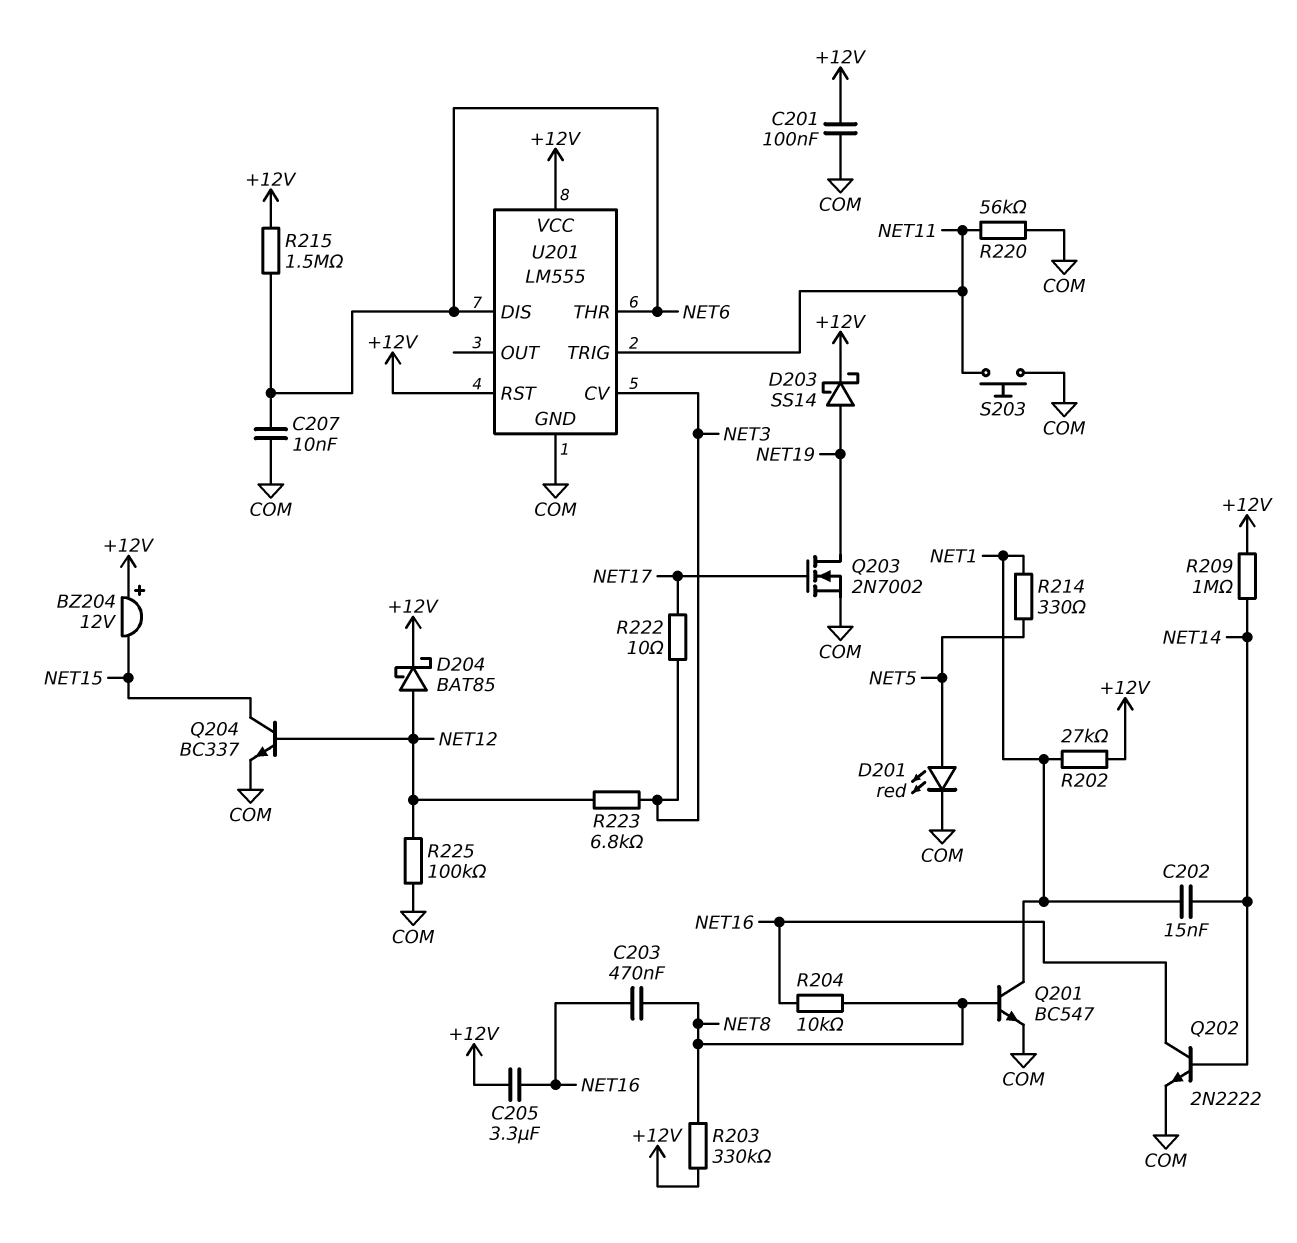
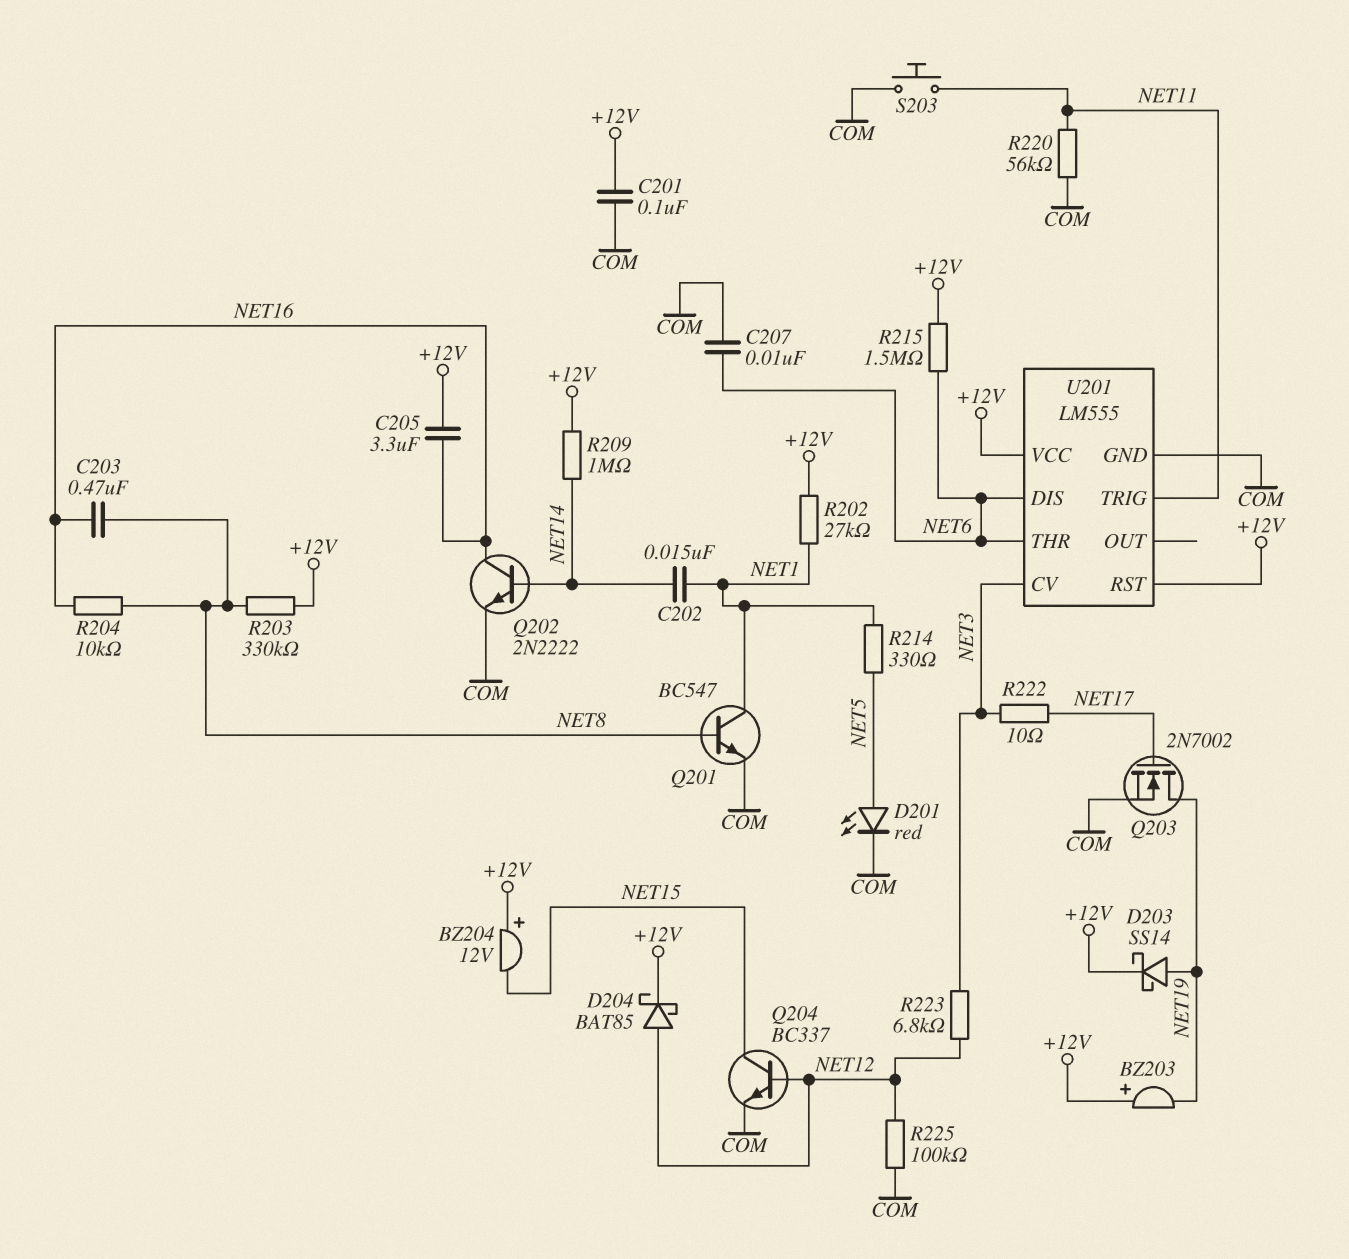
BZ203: none -> buzzer (plus +12V, minus NET19)

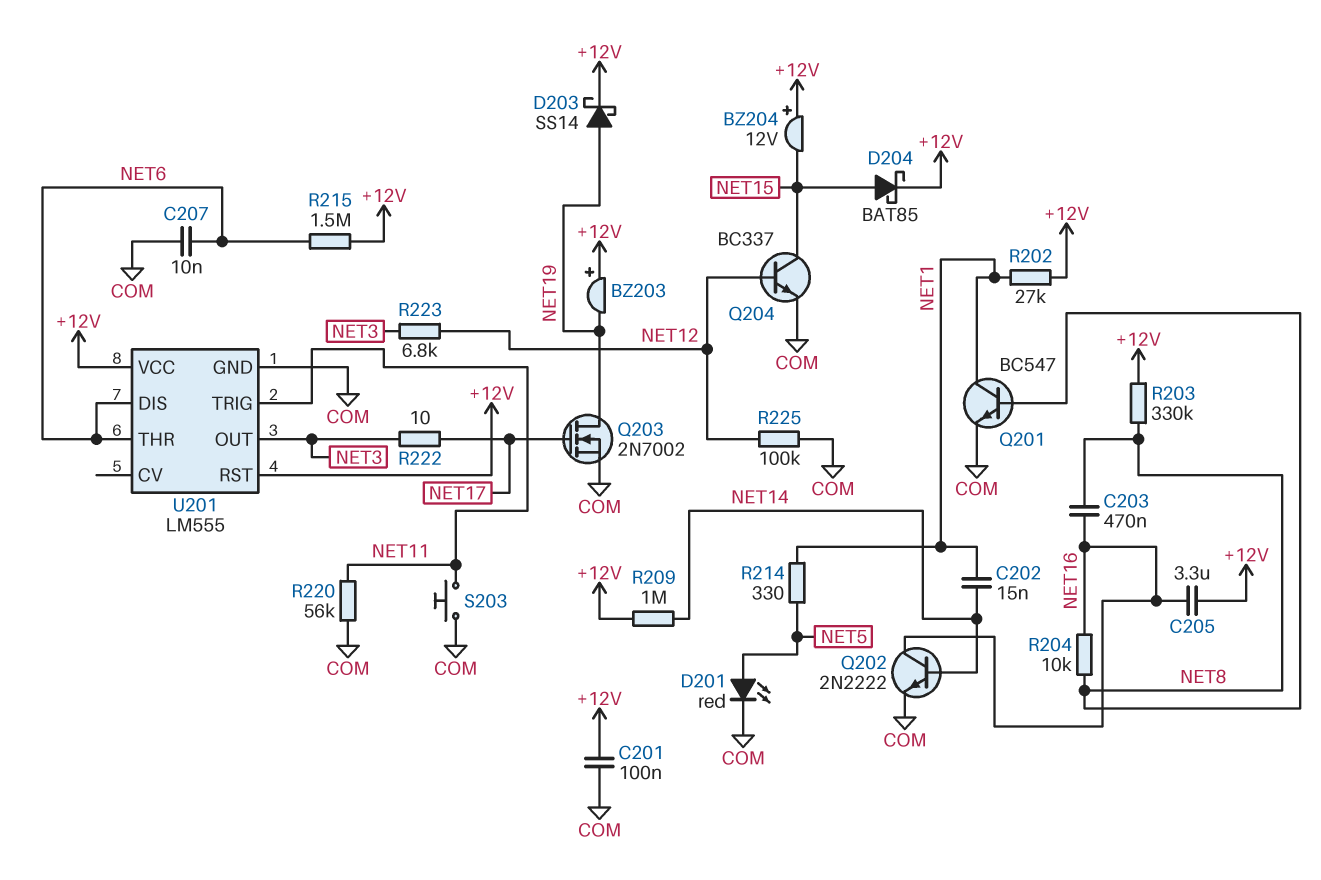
D204: schottky BAT85 (A NET12, K +12V) -> schottky BAT85 (A NET15, K +12V)
U201 pin CV: NET3 -> none
U201 pin OUT: none -> NET3

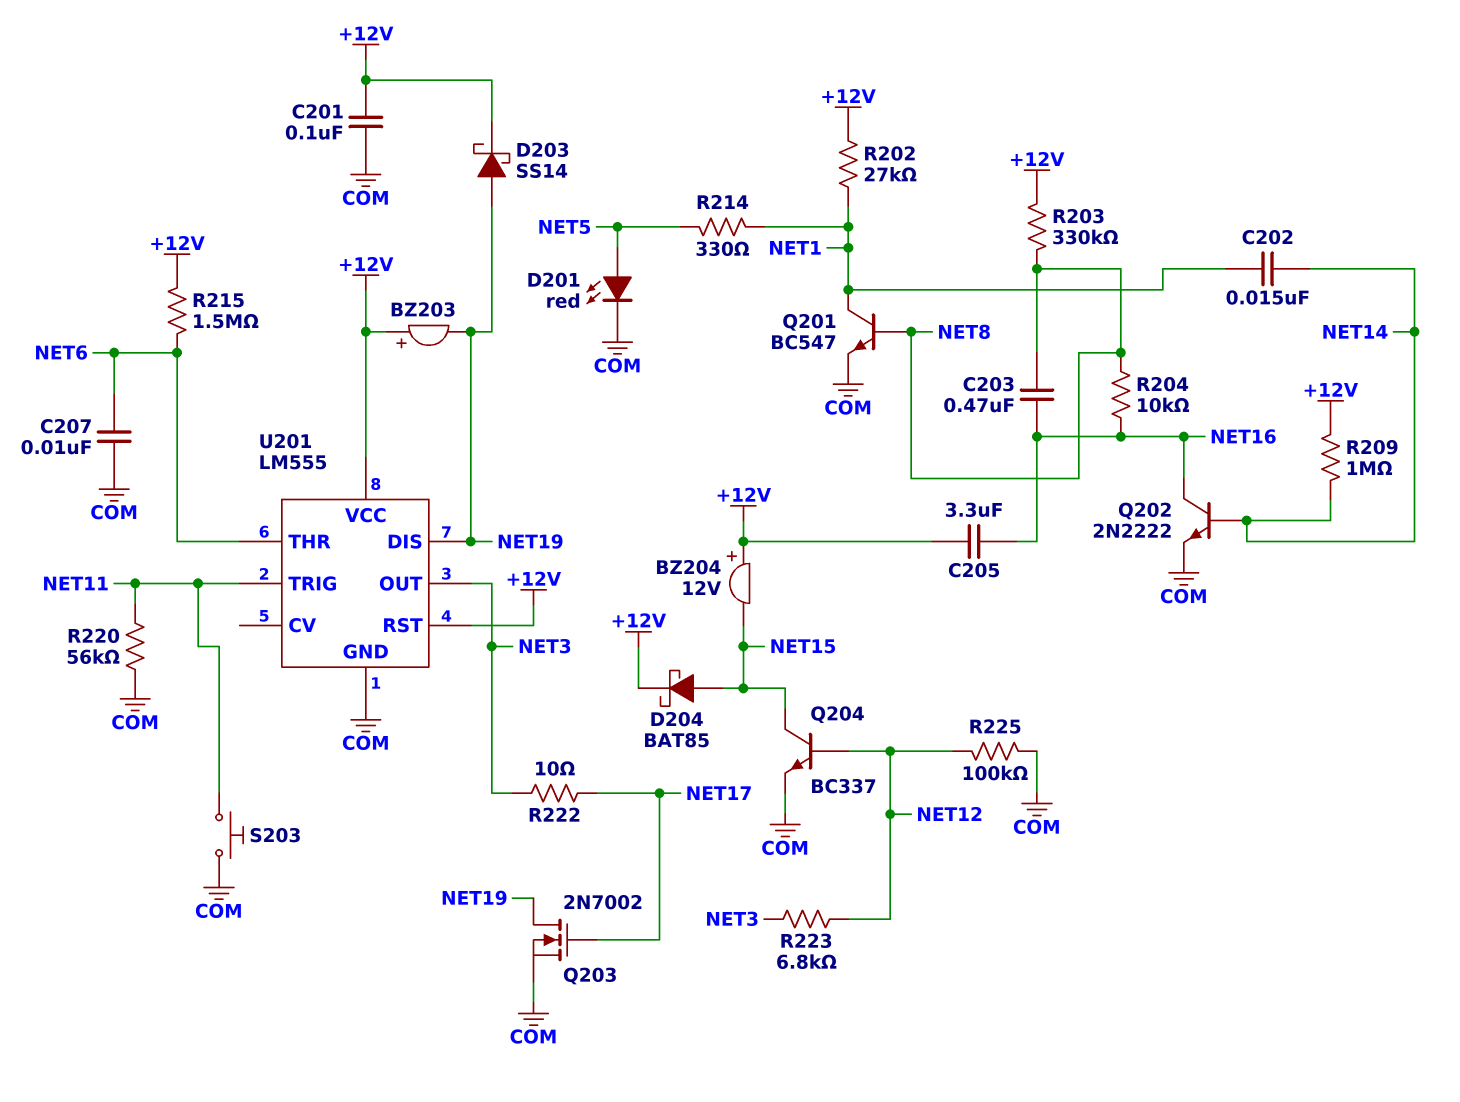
U201 pin DIS: NET6 -> NET19

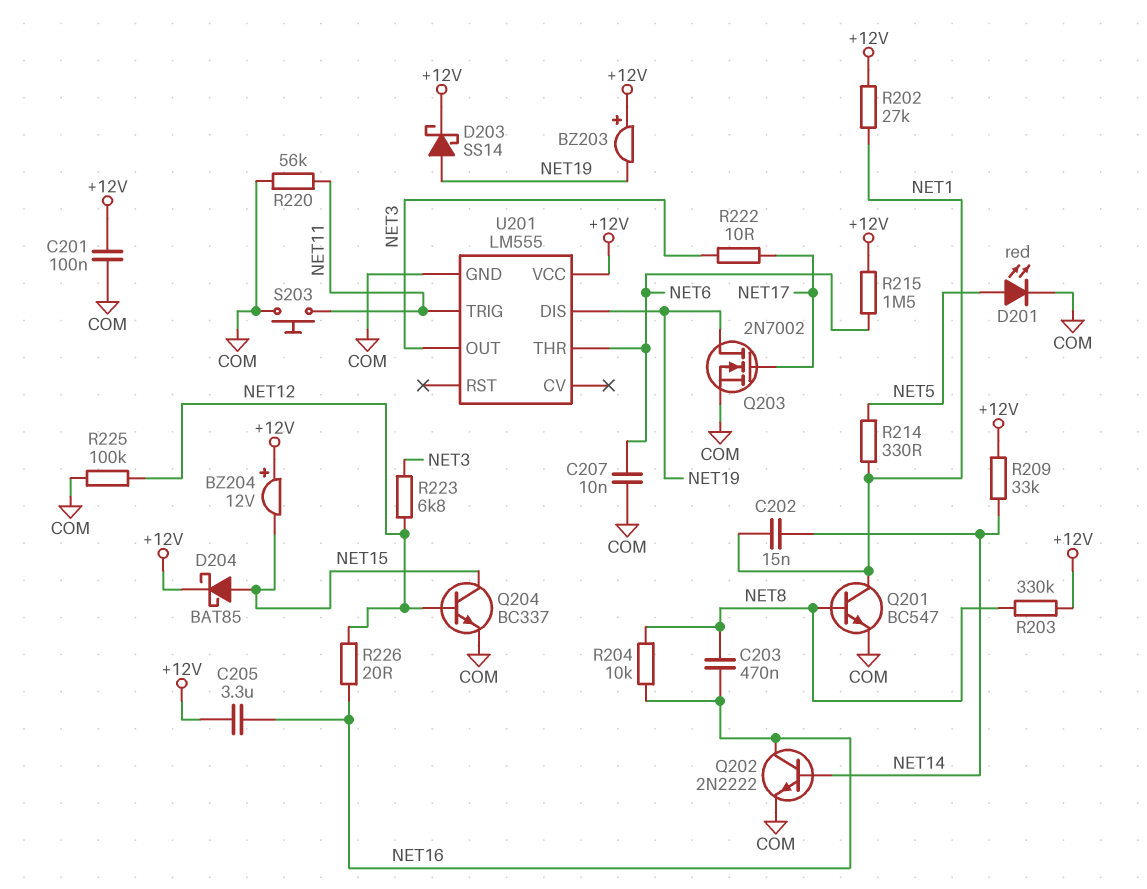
R209: 1M (+12V, NET14) -> 33k (+12V, NET14)
R226: none -> 20 (NET12, NET16)
U201 pin RST: +12V -> none

